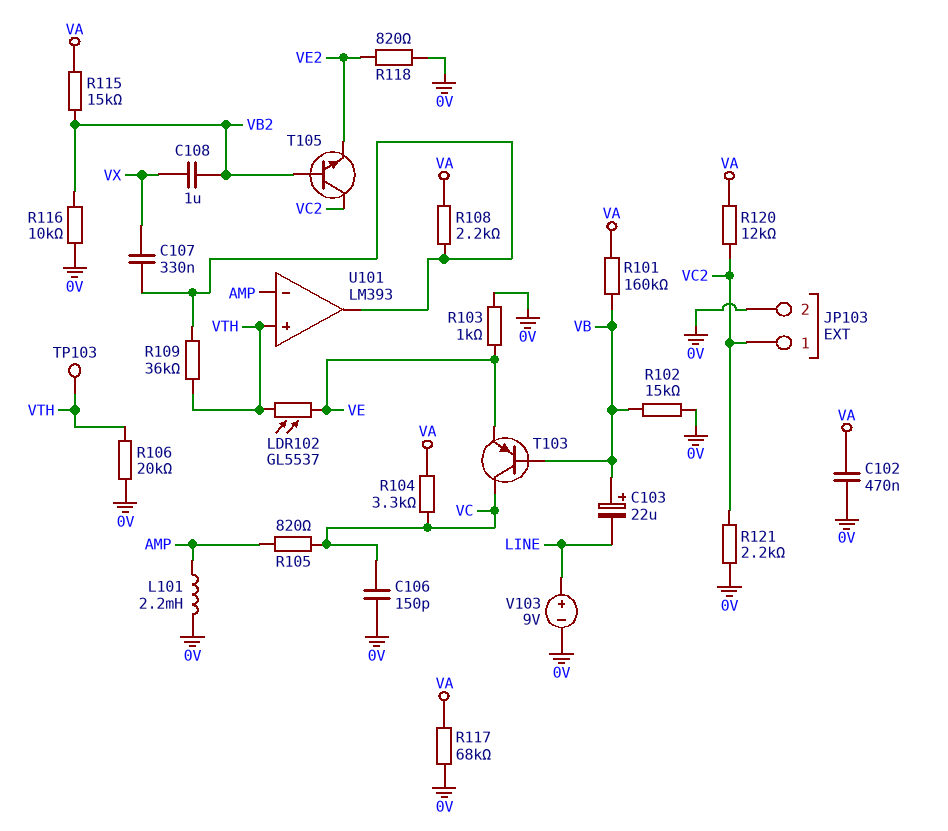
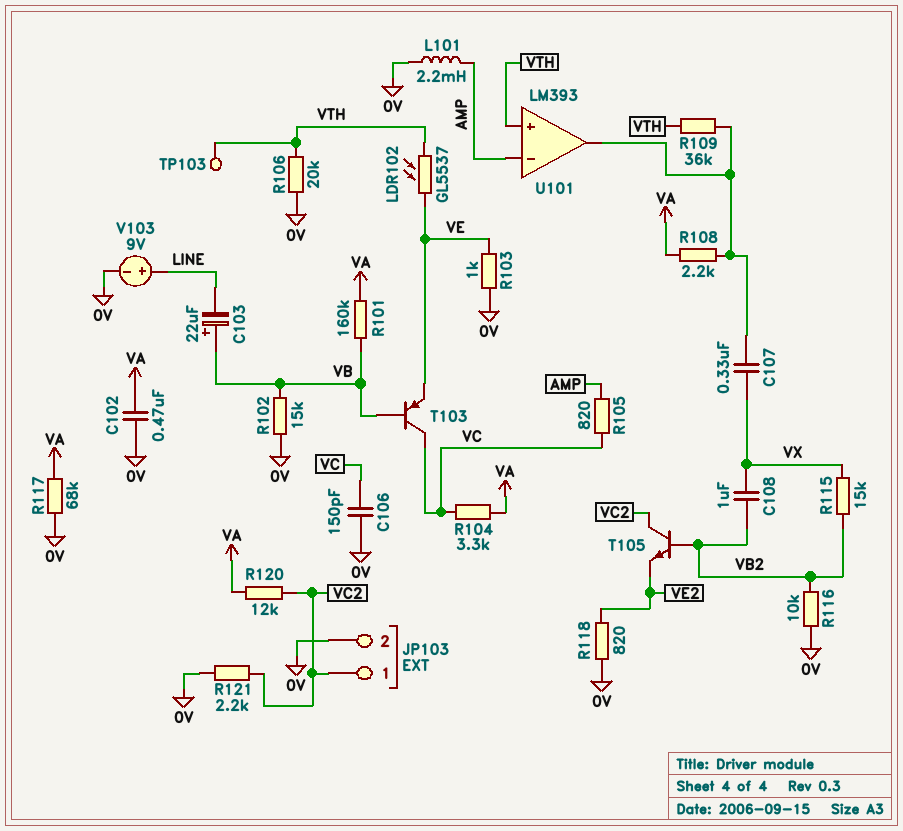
R115: 15k (VA, VB2) -> 15k (VB2, VX)

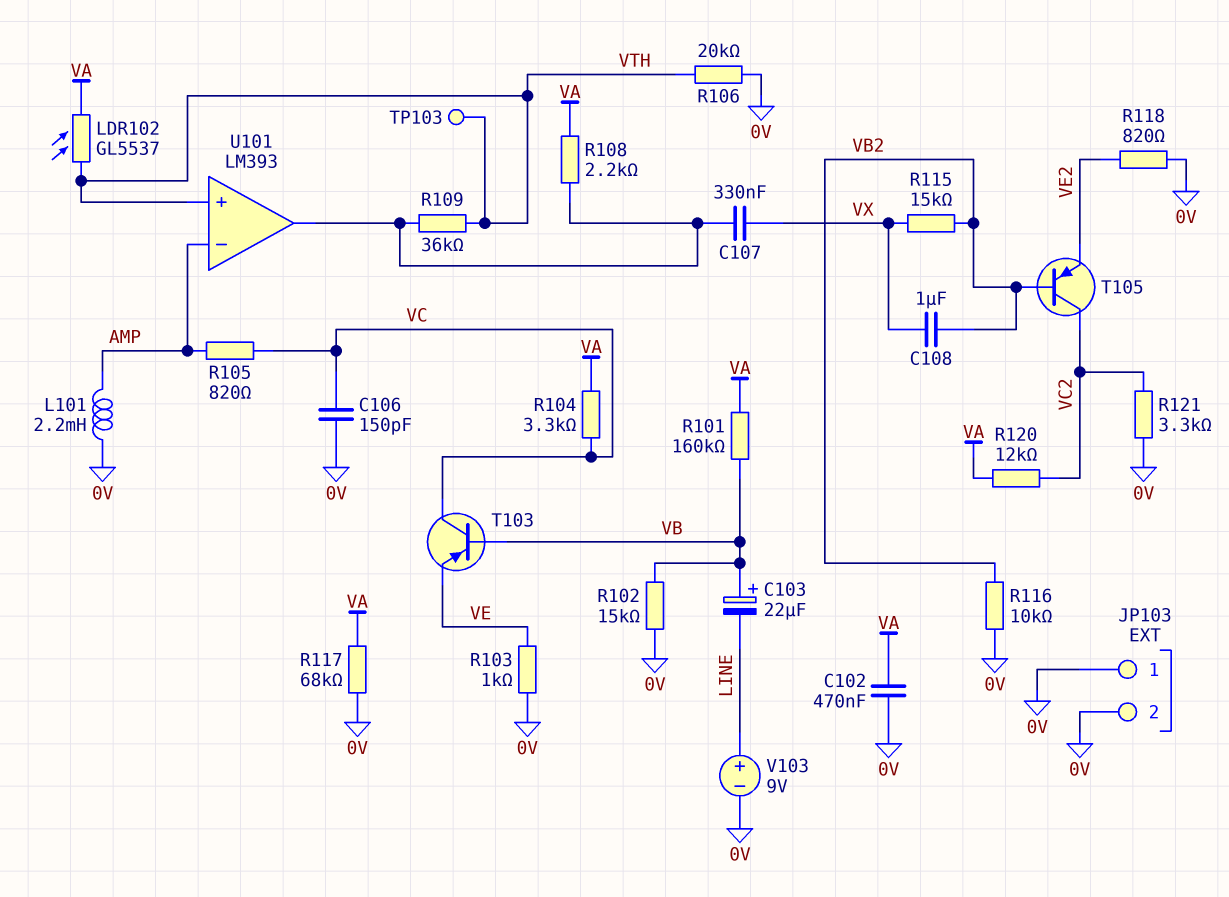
JP103 pin 1: VC2 -> 0V
LDR102: GL5537 (VE, VTH) -> GL5537 (VA, VTH)
R121: 2.2k (0V, VC2) -> 3.3k (0V, VC2)
T105: NPN (B VB2, C VC2, E VE2) -> PNP (B VB2, C VC2, E VE2)

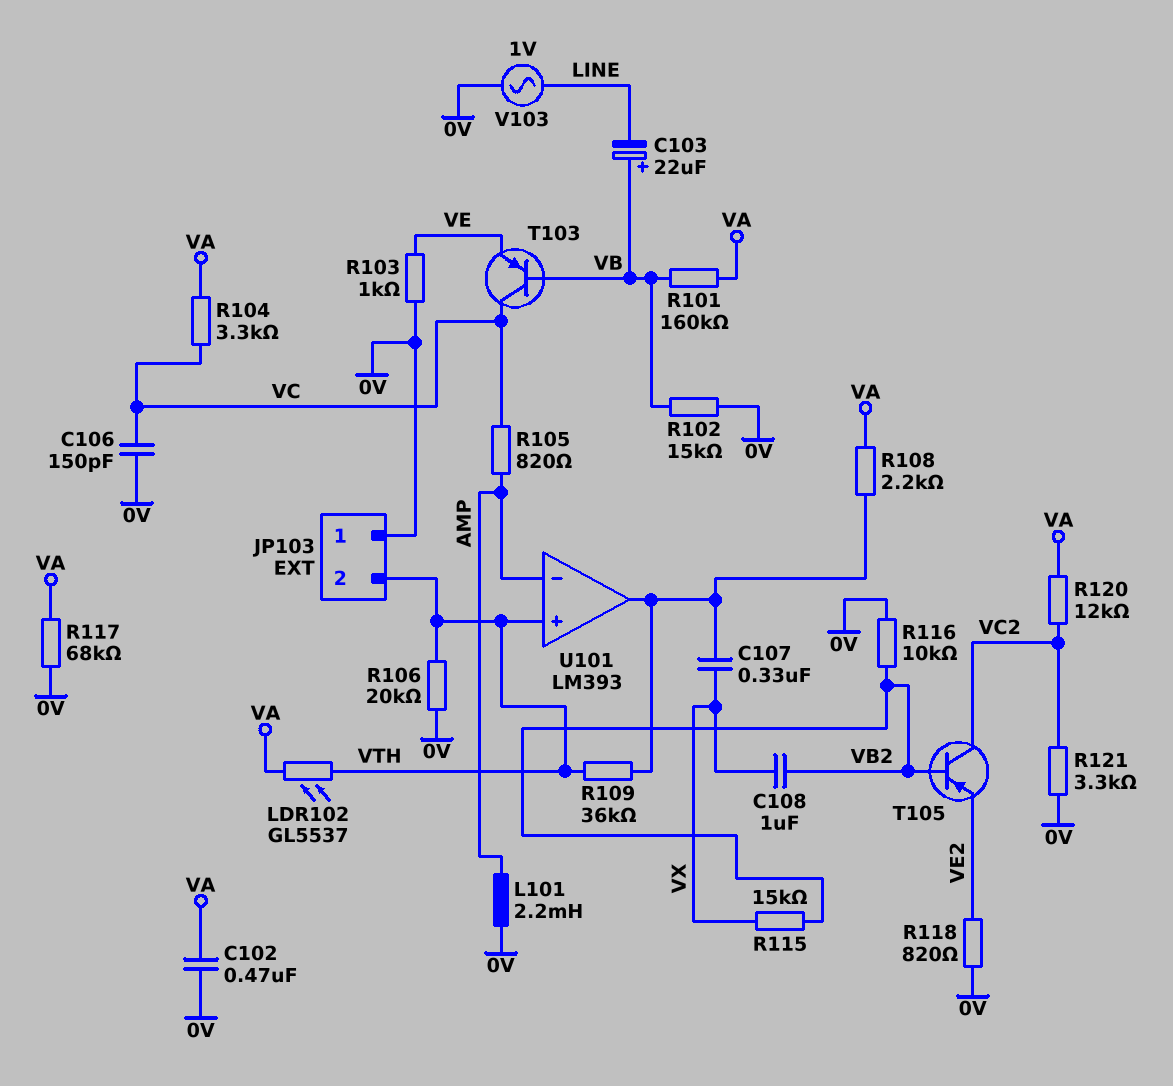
JP103 pin 2: 0V -> VTH
TP103: test point (VTH) -> none
V103: 9V (plus LINE, minus 0V) -> AC 1V (0V, LINE)

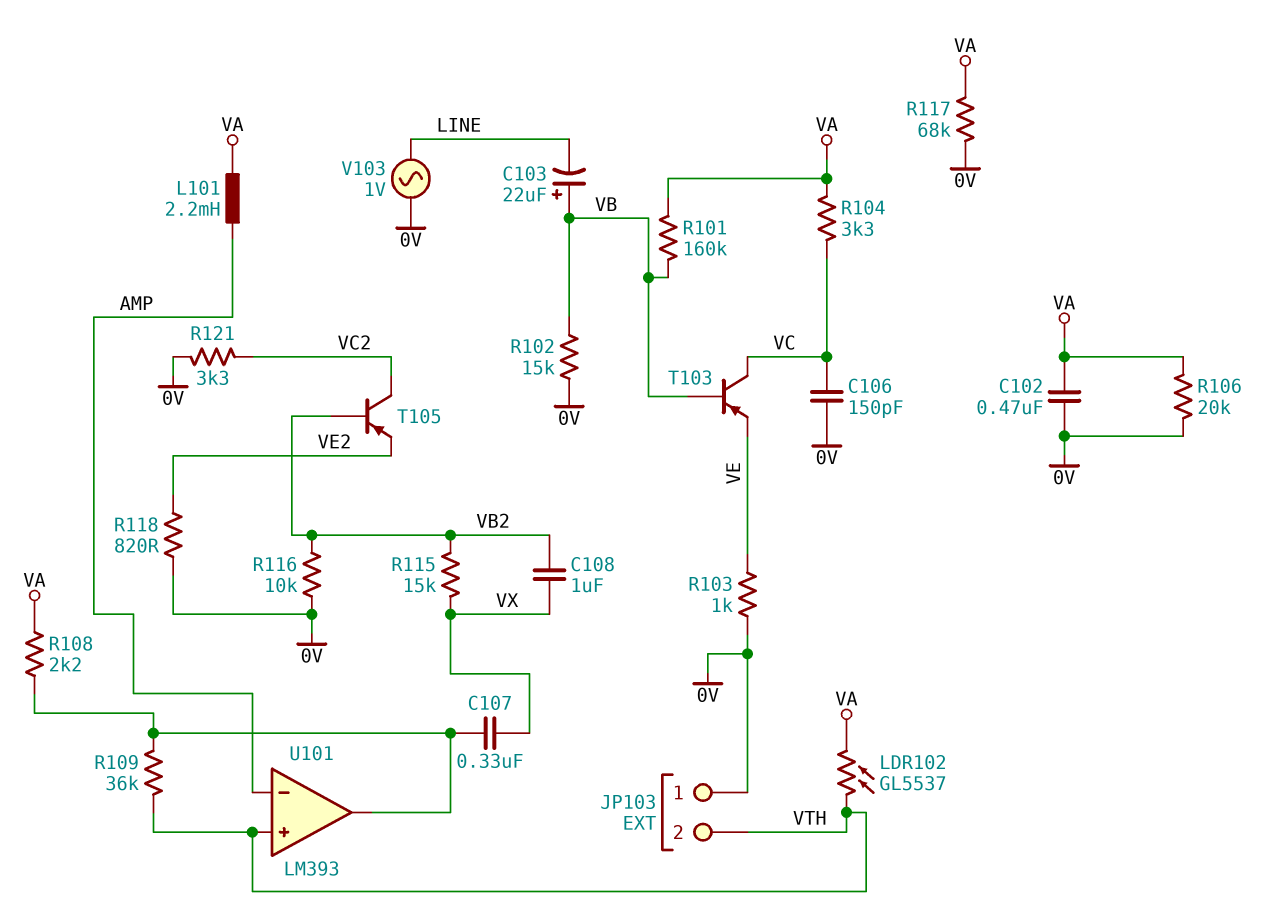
L101: 2.2mH (0V, AMP) -> 2.2mH (AMP, VA)
R105: 820 (AMP, VC) -> none
R106: 20k (0V, VTH) -> 20k (0V, VA)
R120: 12k (VA, VC2) -> none

